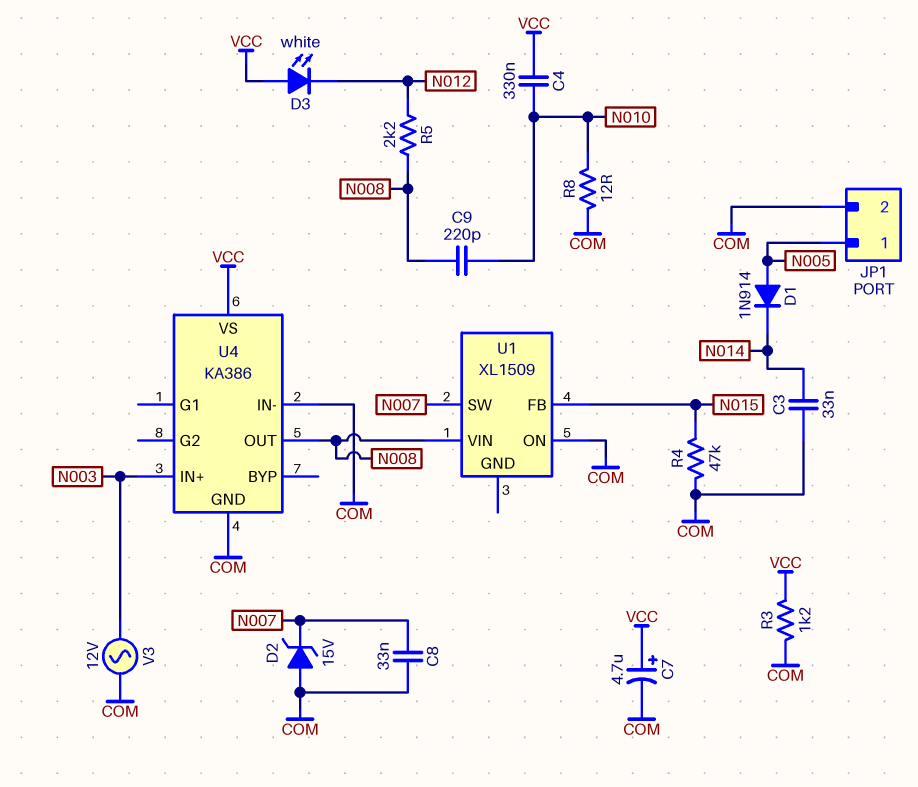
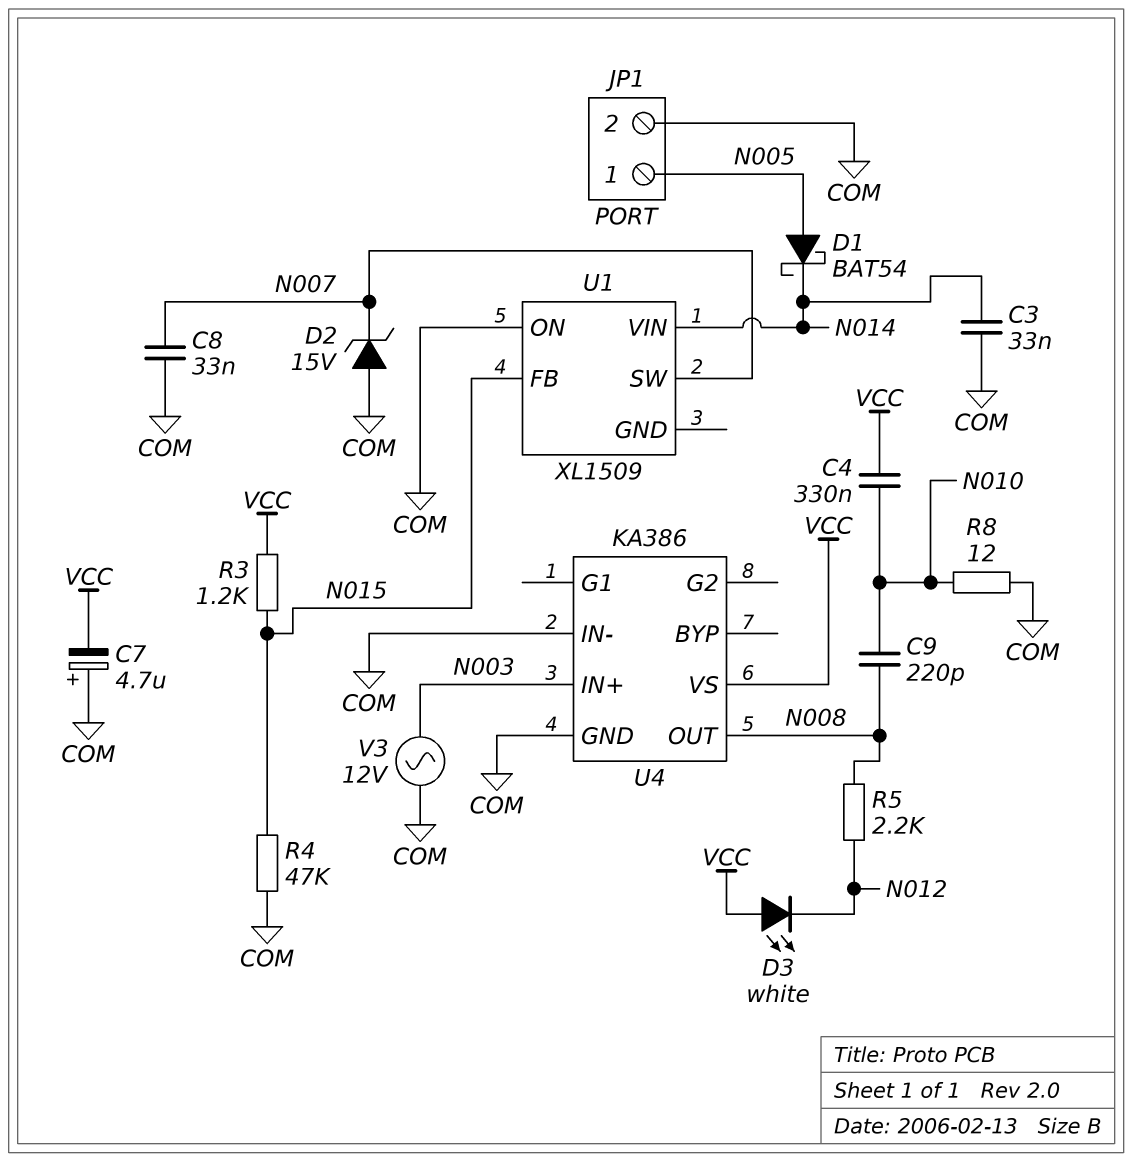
C7: 4.7uF (plus VCC, minus COM) -> 4.7uF (plus COM, minus VCC)
D1: diode 1N914 (A N005, K N014) -> schottky BAT54 (A N005, K N014)
R3: 1.2k (COM, VCC) -> 1.2k (N015, VCC)
U1 pin VIN: N008 -> N014

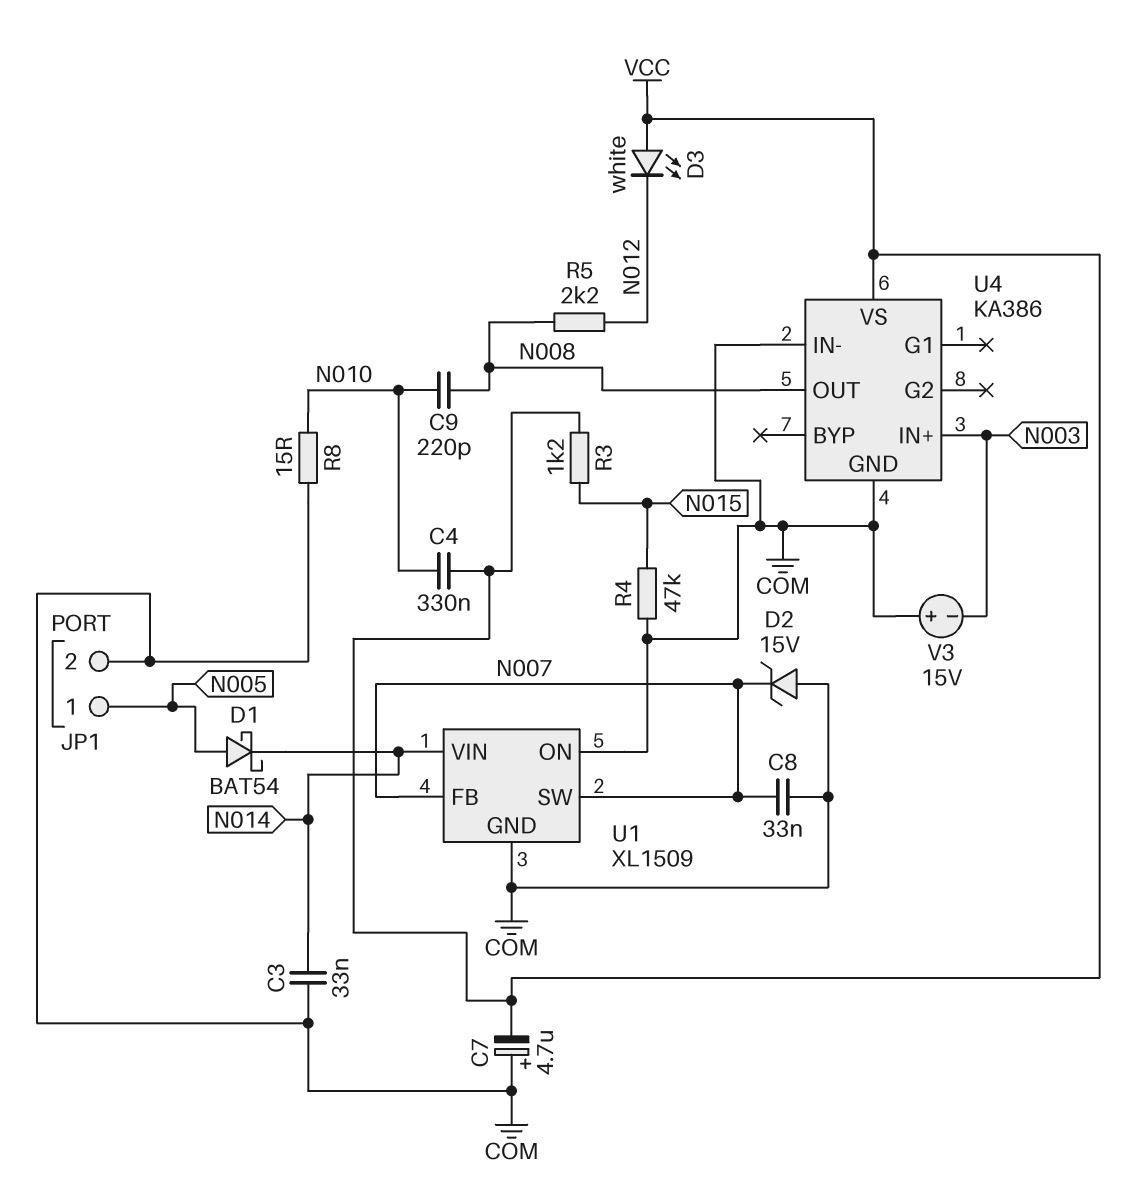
R8: 12 (COM, N010) -> 15 (COM, N010)
U1 pin FB: N015 -> N007
U1 pin GND: none -> COM
V3: AC 12V (COM, N003) -> 15V (plus COM, minus N003)

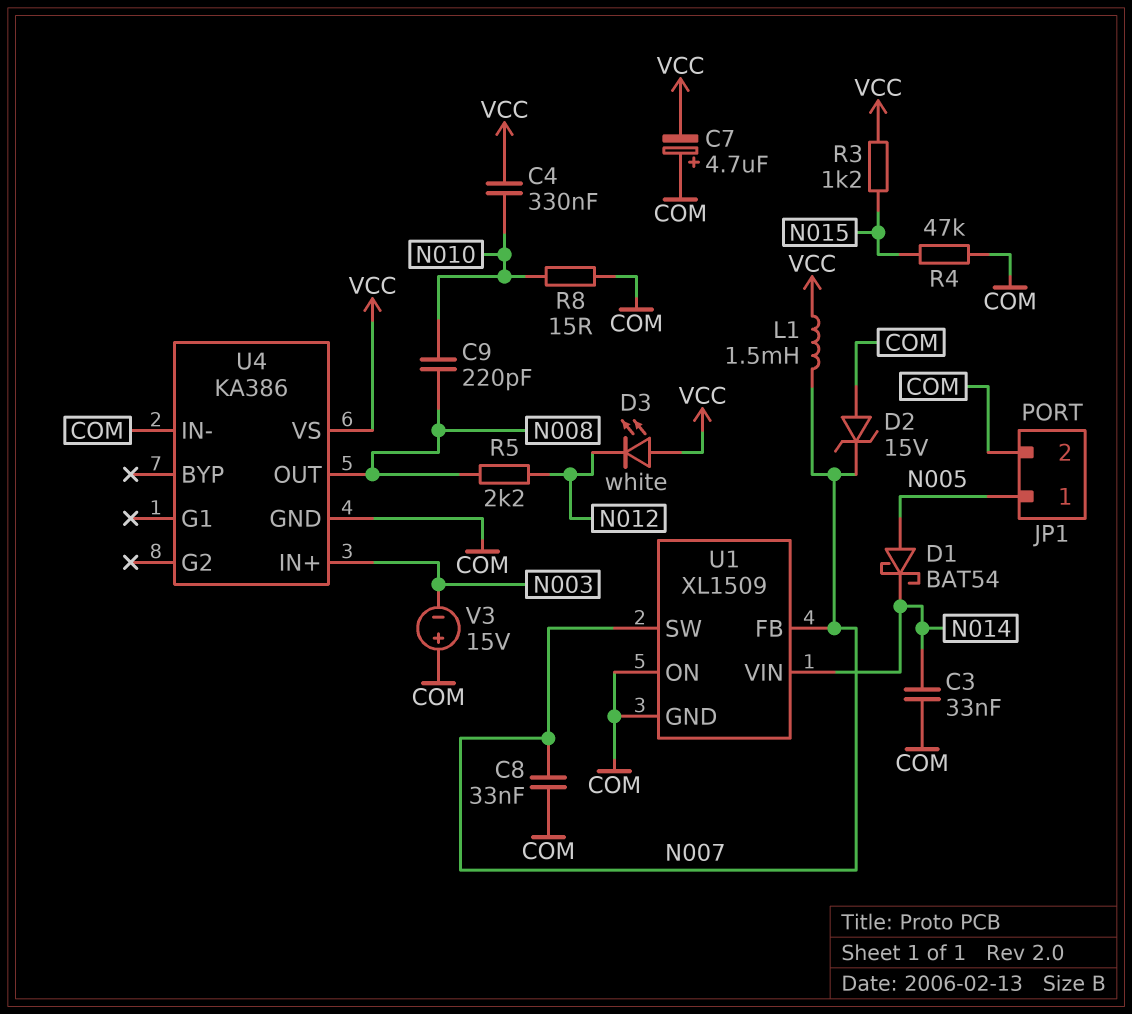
L1: none -> 1.5mH (N007, VCC)

